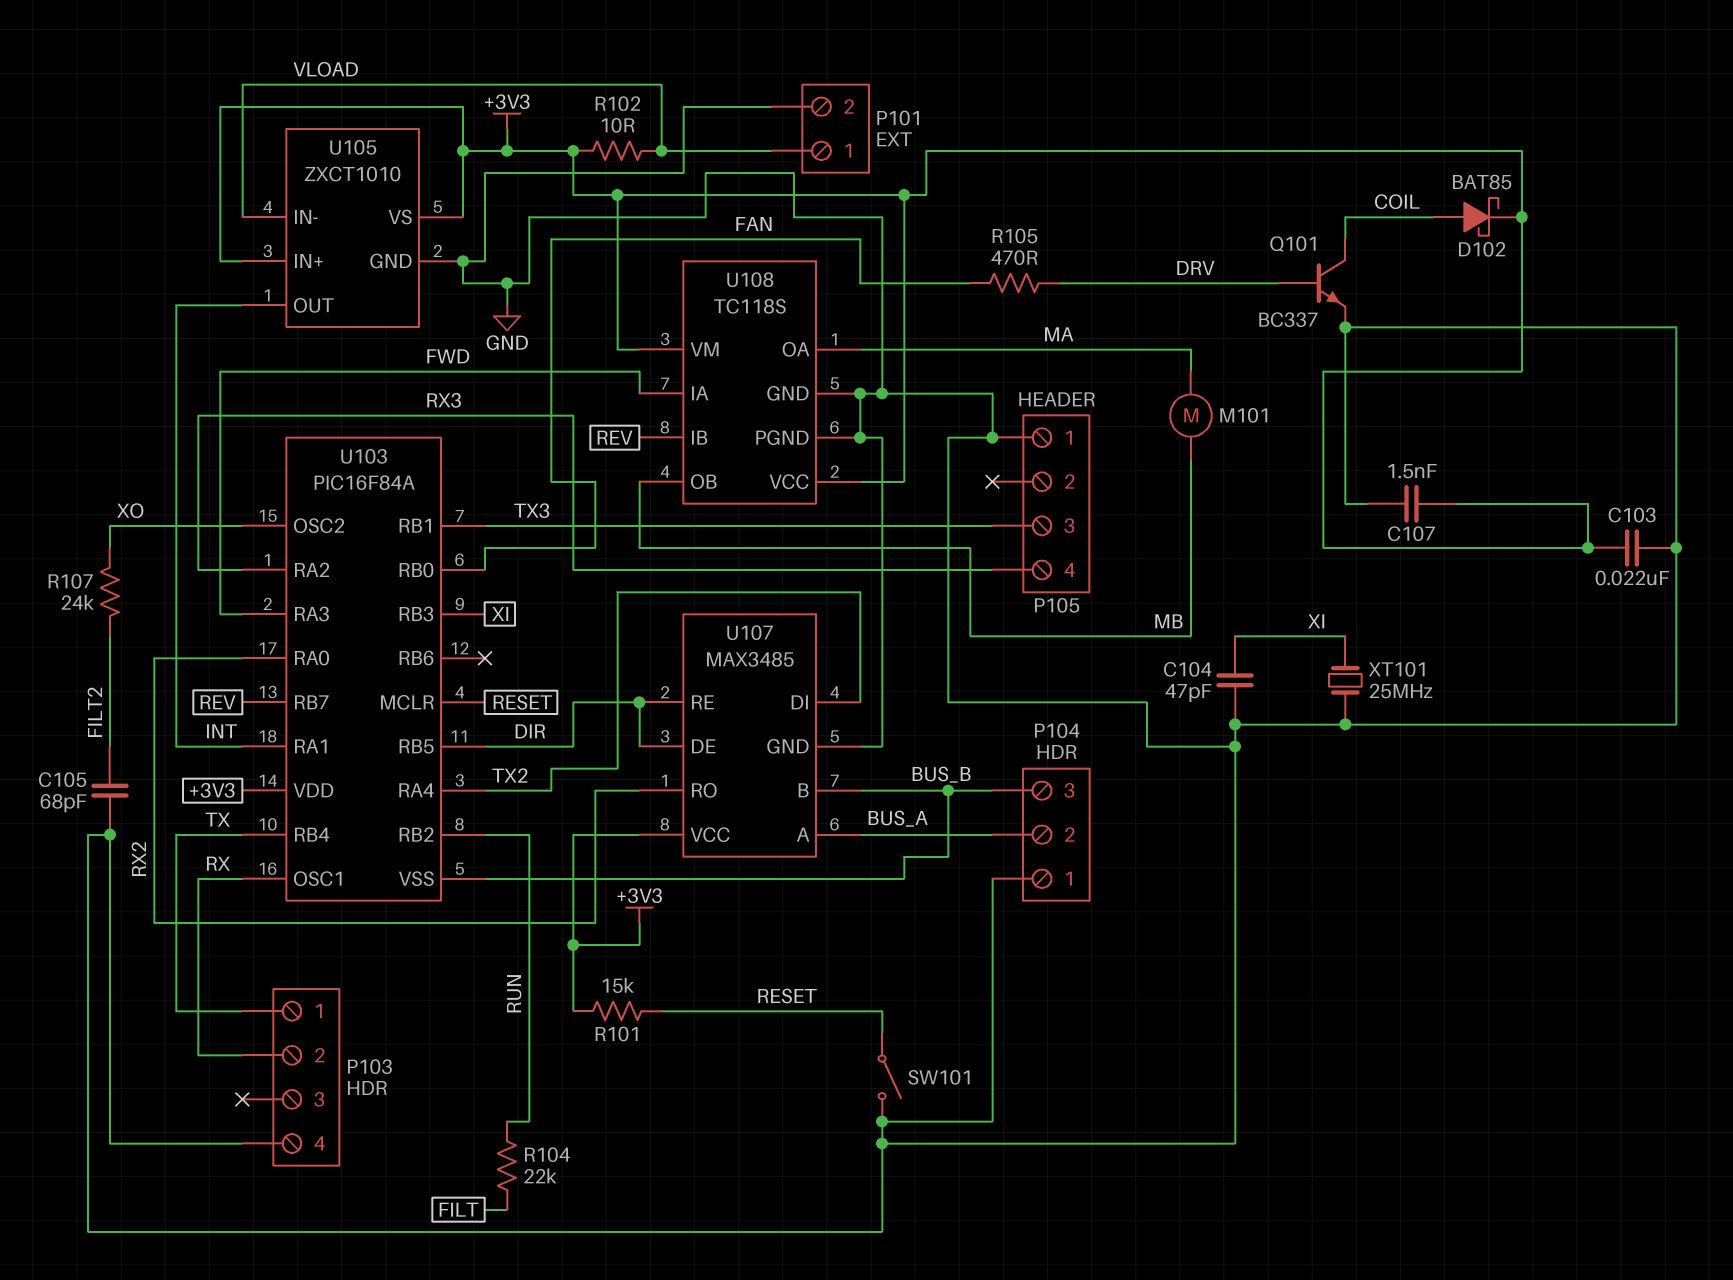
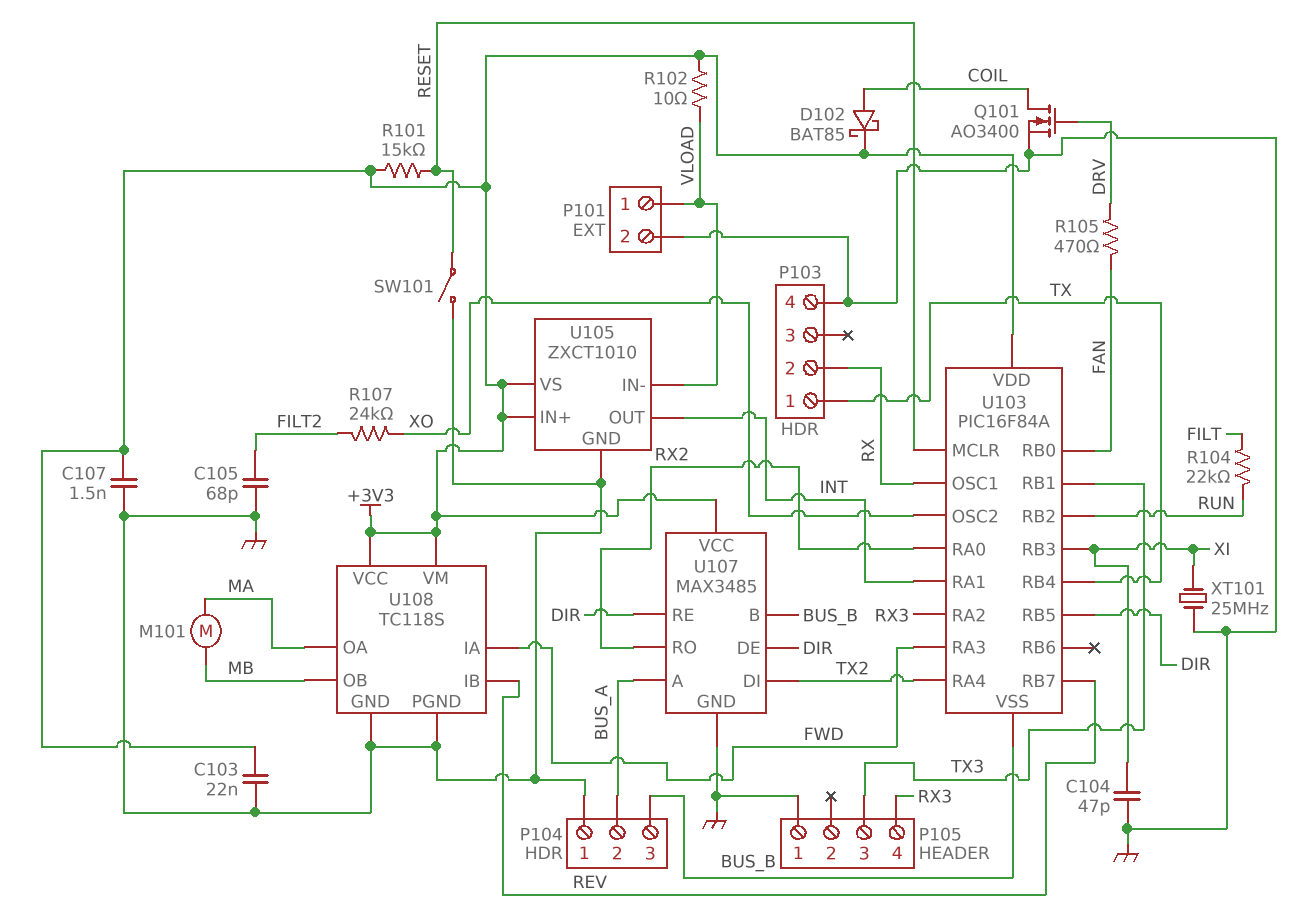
Q101: NPN BC337 (B DRV, C COIL, E GND) -> NMOS AO3400 (G DRV, D COIL, S GND)

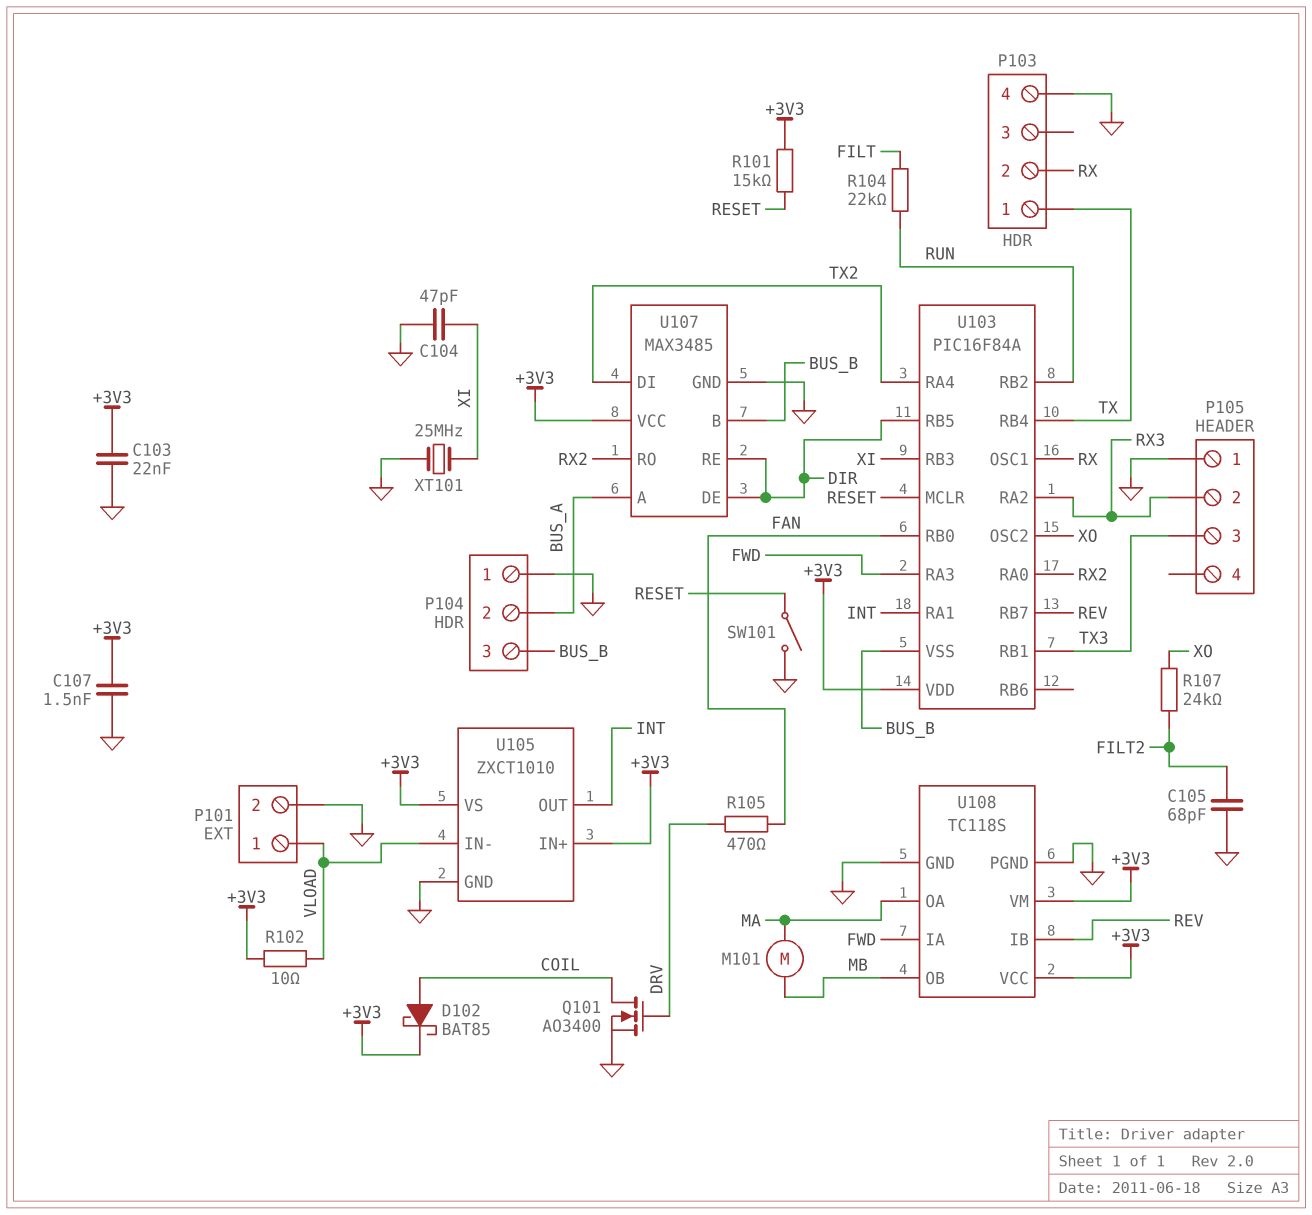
P105 pin 2: none -> RX3
P105 pin 4: RX3 -> none

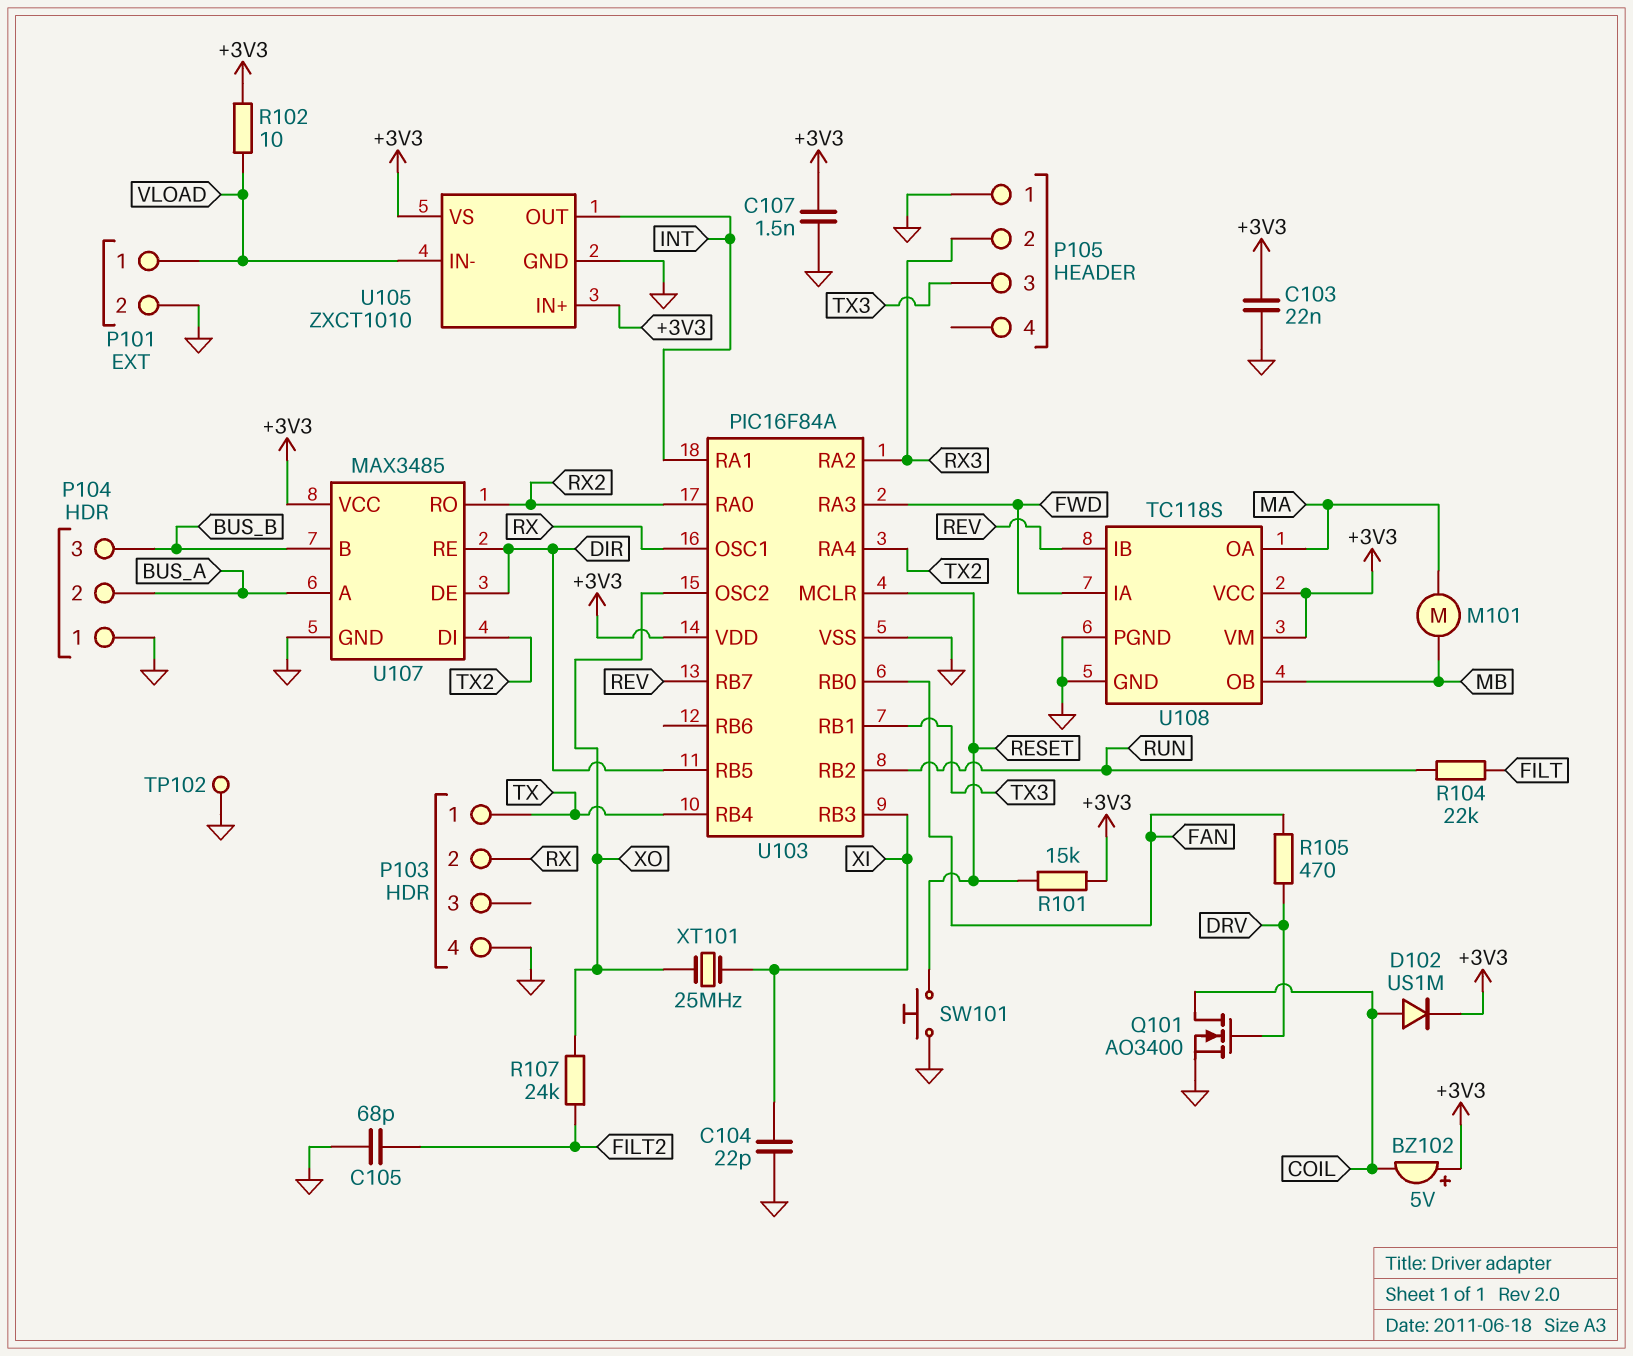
BZ102: none -> buzzer 5V (plus +3V3, minus COIL)
C104: 47pF (GND, XI) -> 22pF (GND, XI)
D102: schottky BAT85 (A COIL, K +3V3) -> diode US1M (A COIL, K +3V3)
SW101: switch (GND, RESET) -> button (GND, RESET)
TP102: none -> test point (GND)
U103 pin VSS: BUS_B -> GND
XT101: 25MHz (GND, XI) -> 25MHz (XI, XO)

